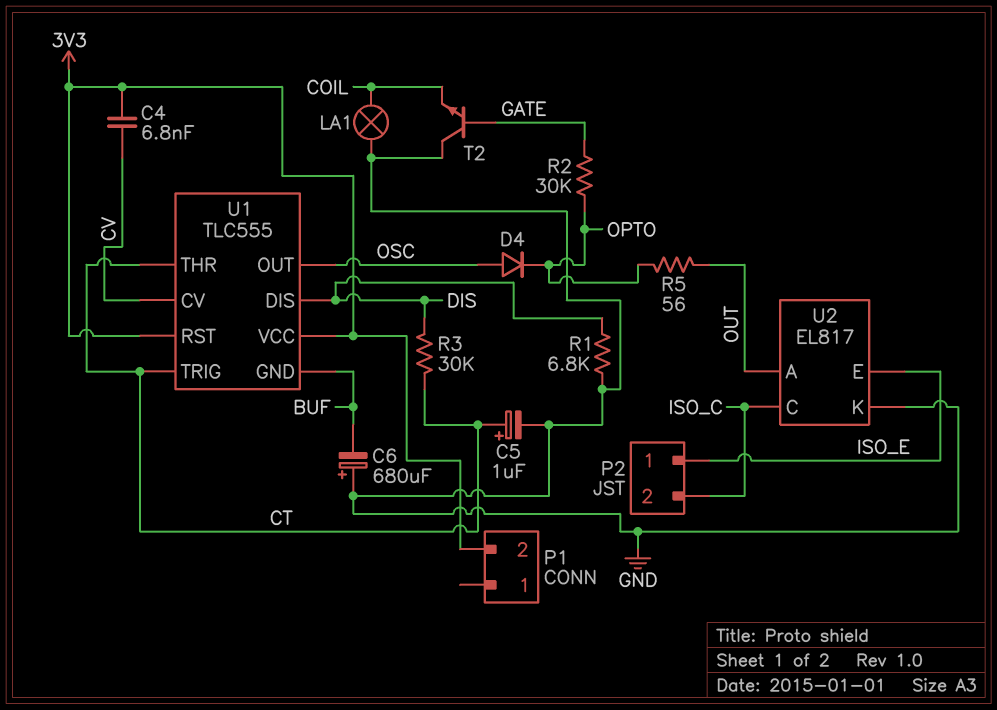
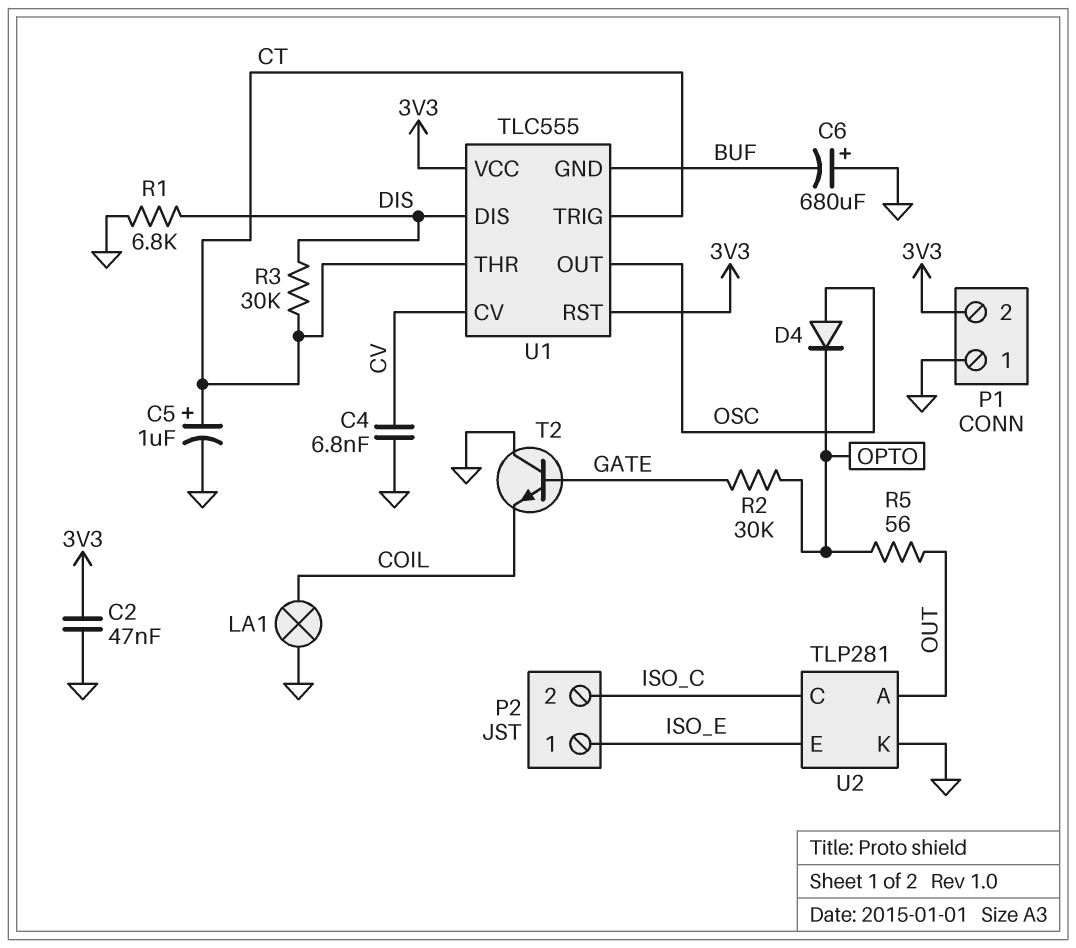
C2: none -> 47nF (3V3, GND)
C4: 6.8nF (3V3, CV) -> 6.8nF (CV, GND)
P1 pin 1: none -> GND
U2: EL817 -> TLP281

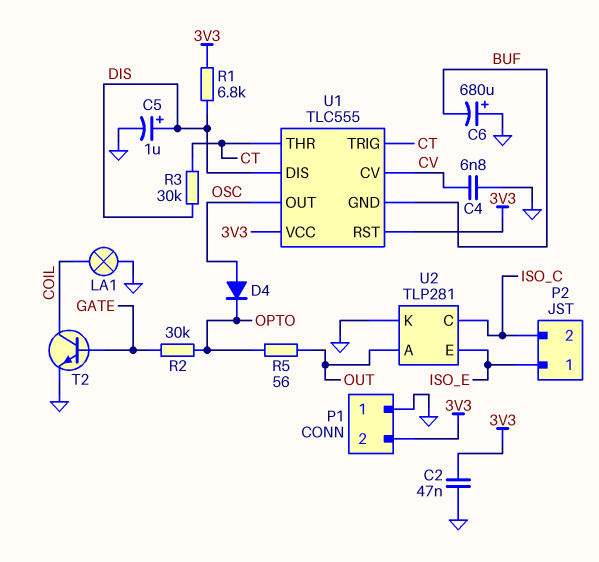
C5: 1uF (plus CT, minus GND) -> 1uF (plus DIS, minus GND)
R1: 6.8k (DIS, GND) -> 6.8k (3V3, DIS)
T2: NPN (B GATE, C GND, E COIL) -> NPN (B GATE, C COIL, E GND)

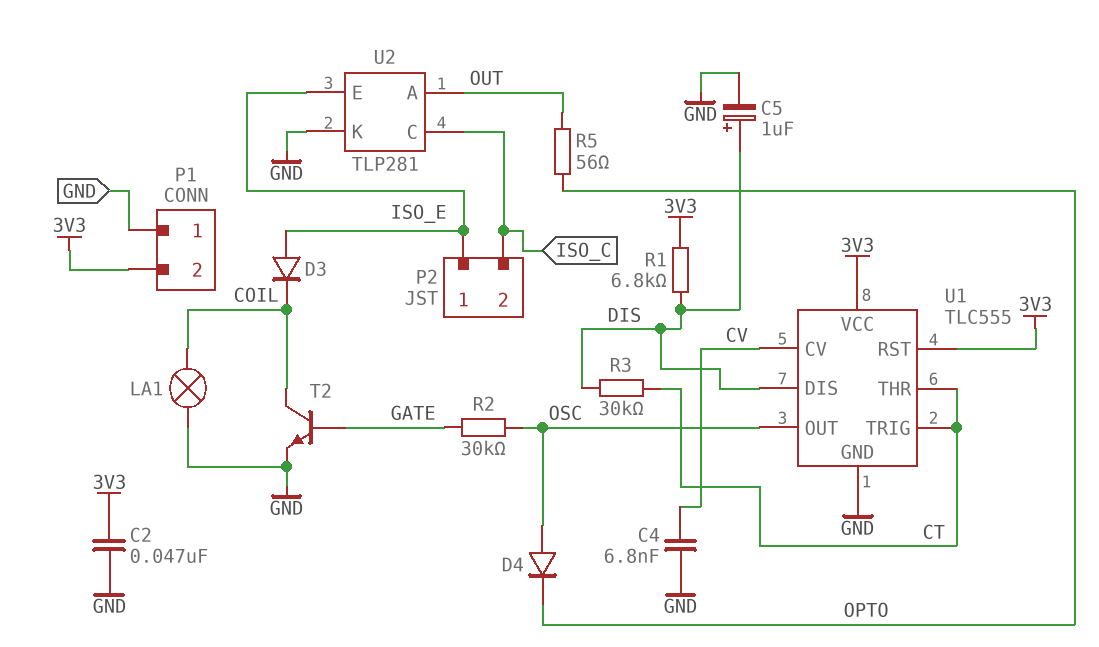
C6: 680uF (plus GND, minus BUF) -> none
D3: none -> diode (A ISO_E, K COIL)
R2: 30k (GATE, OPTO) -> 30k (GATE, OSC)
U1 pin GND: BUF -> GND

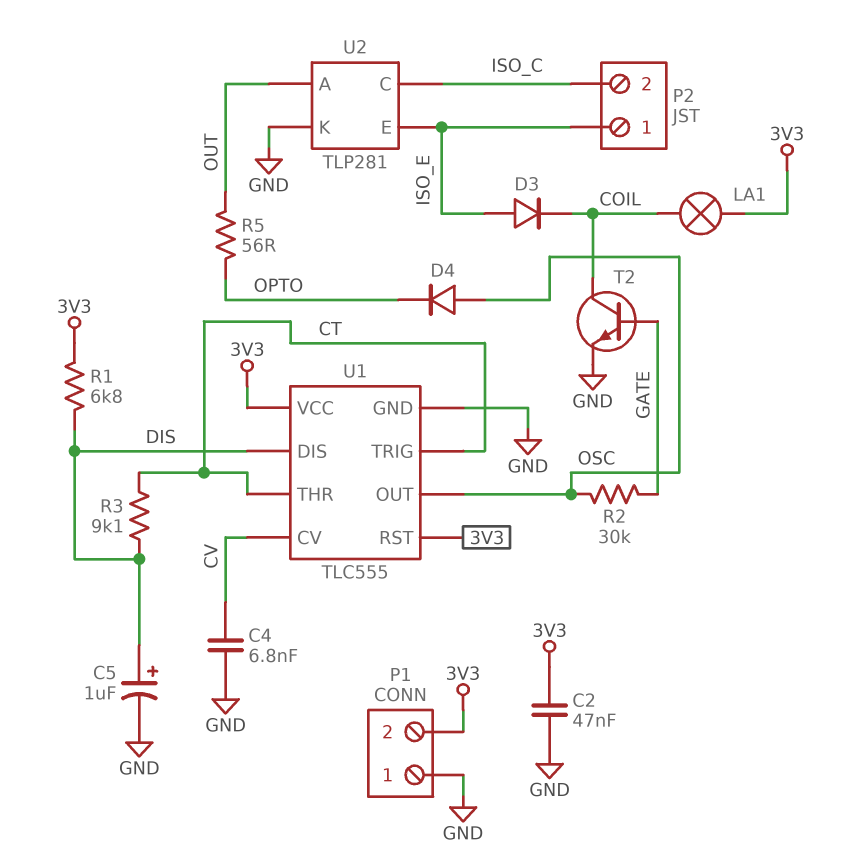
LA1: lamp (COIL, GND) -> lamp (3V3, COIL)
R3: 30k (CT, DIS) -> 9.1k (CT, DIS)

